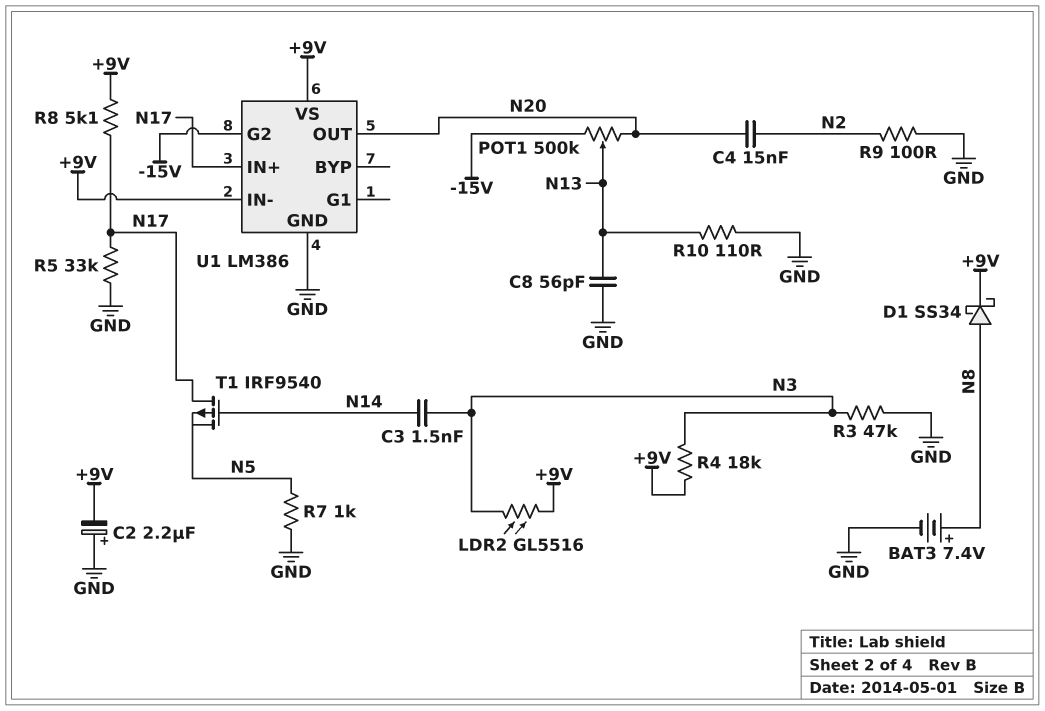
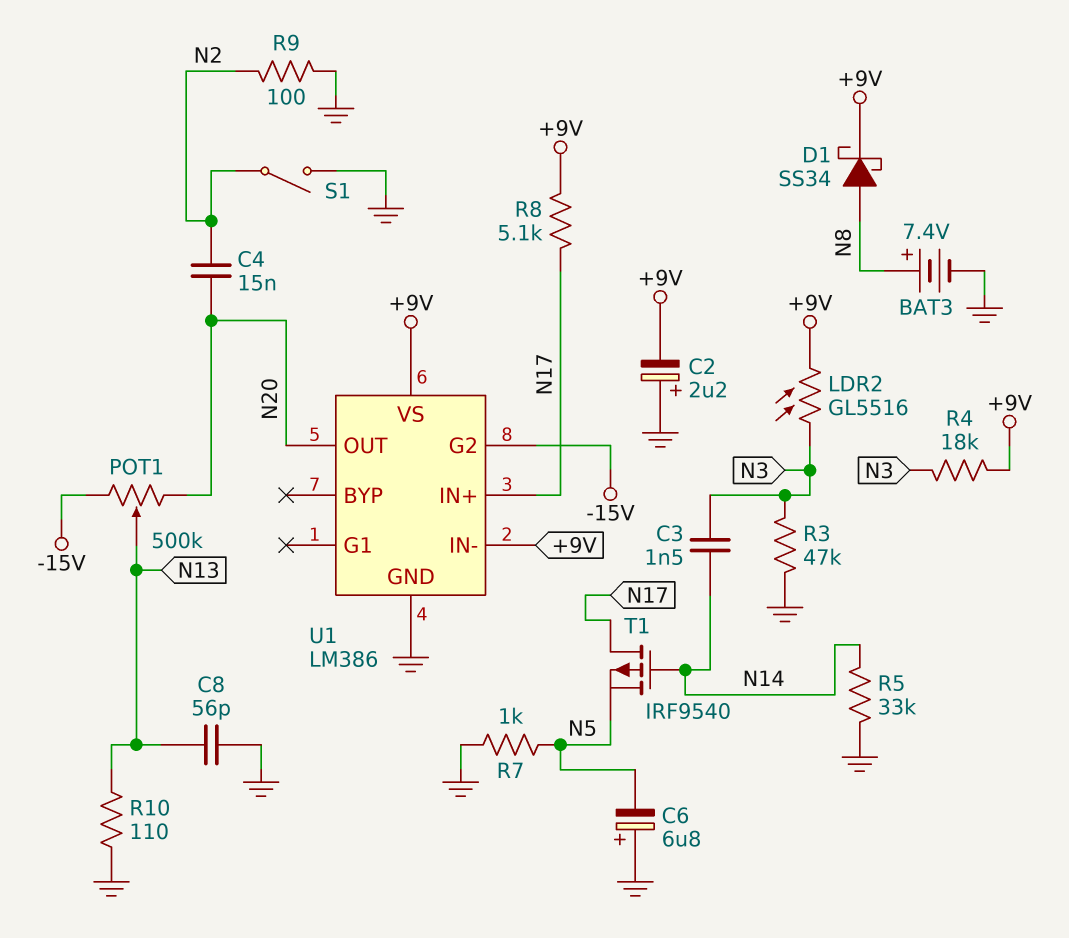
C6: none -> 6.8uF (plus GND, minus N5)
R5: 33k (GND, N17) -> 33k (GND, N14)
S1: none -> switch (GND, N2)

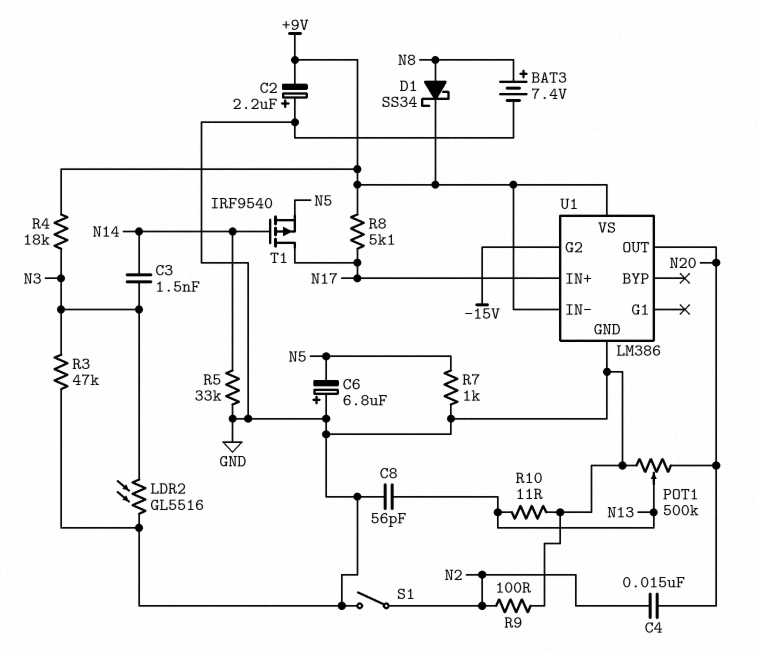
LDR2: GL5516 (+9V, N3) -> GL5516 (GND, N3)
POT1: 500k (-15V, N20, wiper N13) -> 500k (GND, N20, wiper N13)
R10: 110 (GND, N13) -> 11 (GND, N13)

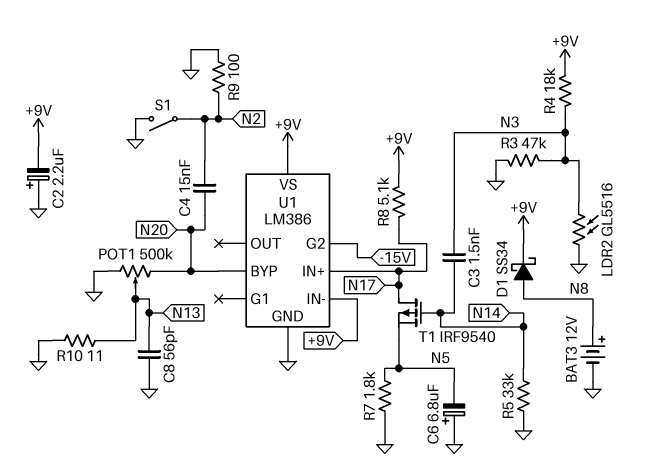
BAT3: 7.4V (plus N8, minus GND) -> 12V (plus N8, minus GND)
R7: 1k (GND, N5) -> 1.8k (GND, N5)
U1 pin BYP: none -> N20
U1 pin OUT: N20 -> none

